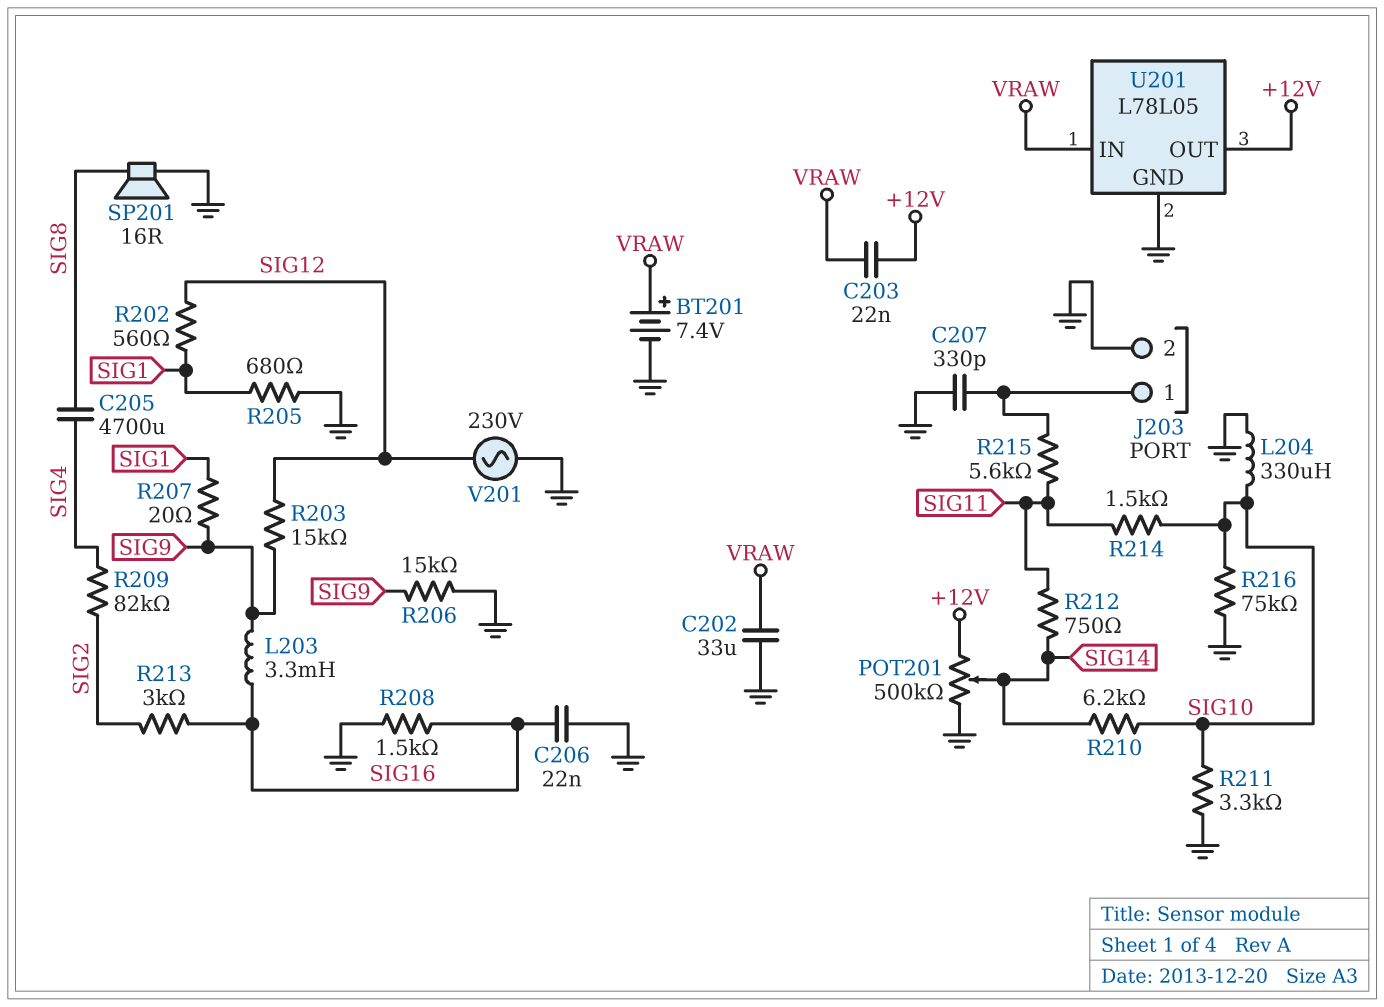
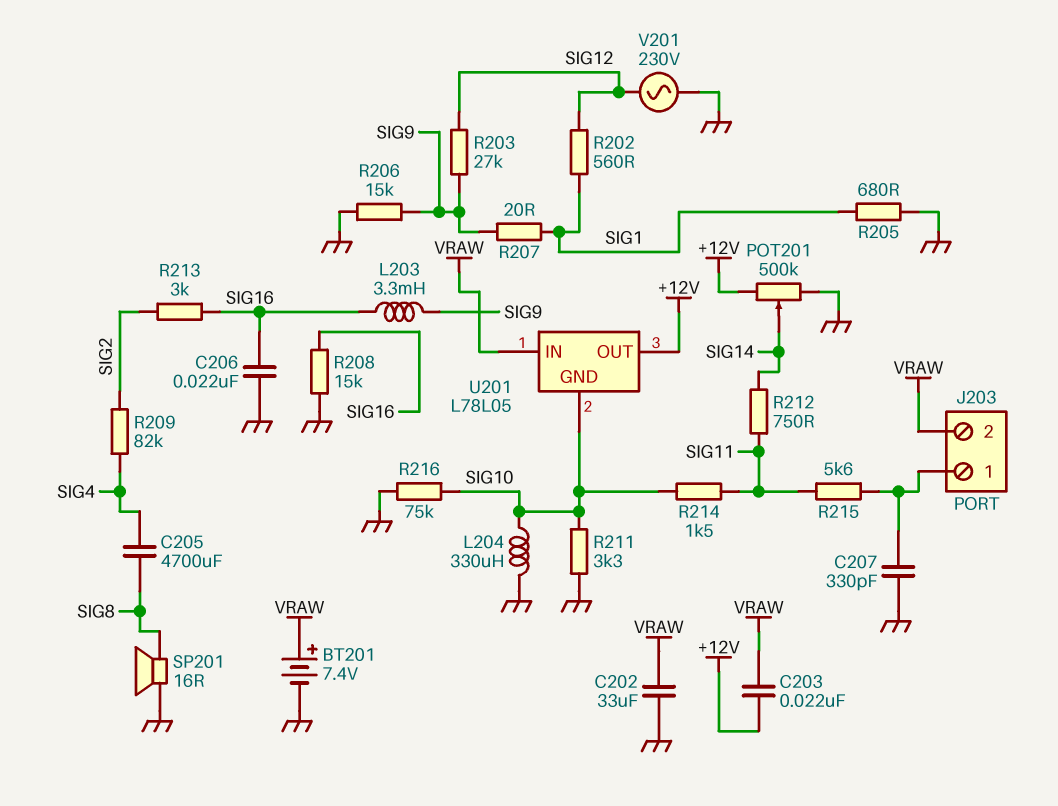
J203 pin 2: GND -> VRAW
R203: 15k (SIG9, SIG12) -> 27k (SIG9, SIG12)
R208: 1.5k (GND, SIG16) -> 15k (GND, SIG16)
R210: 6.2k (SIG10, SIG14) -> none
U201 pin GND: GND -> SIG10

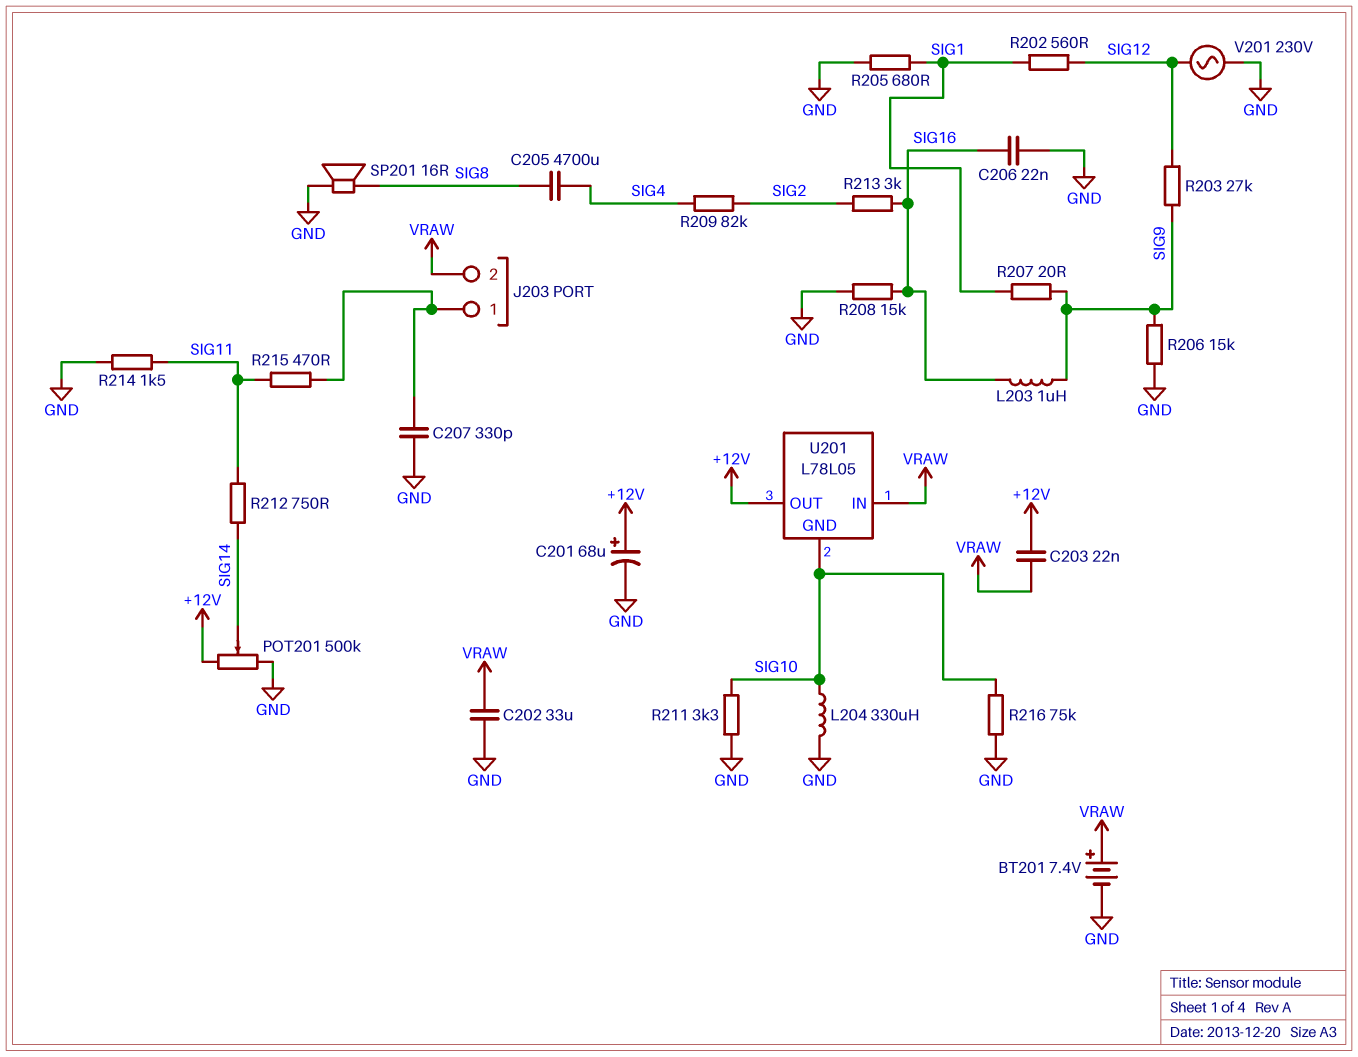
C201: none -> 68uF (plus +12V, minus GND)
L203: 3.3mH (SIG9, SIG16) -> 1uH (SIG9, SIG16)
R214: 1.5k (SIG10, SIG11) -> 1.5k (GND, SIG11)
R215: 5.6k (J203/1, SIG11) -> 470 (J203/1, SIG11)

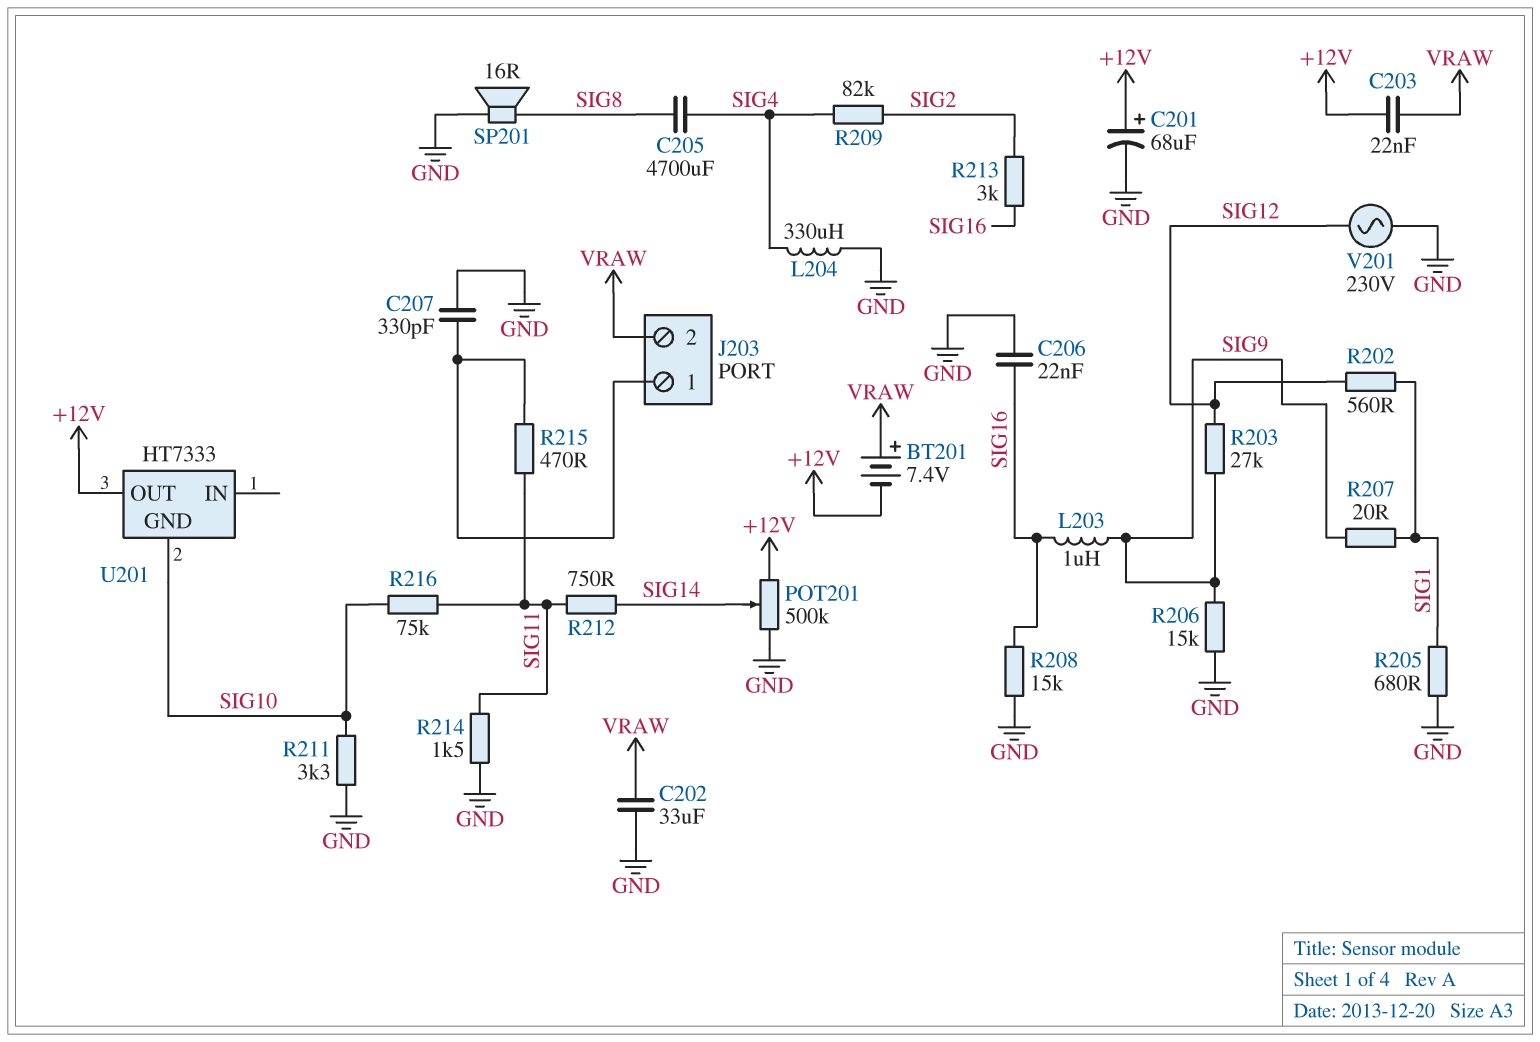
BT201: 7.4V (plus VRAW, minus GND) -> 7.4V (plus VRAW, minus +12V)
L204: 330uH (GND, SIG10) -> 330uH (GND, SIG4)
R216: 75k (GND, SIG10) -> 75k (SIG10, SIG11)
U201: L78L05 -> HT7333
U201 pin IN: VRAW -> none

